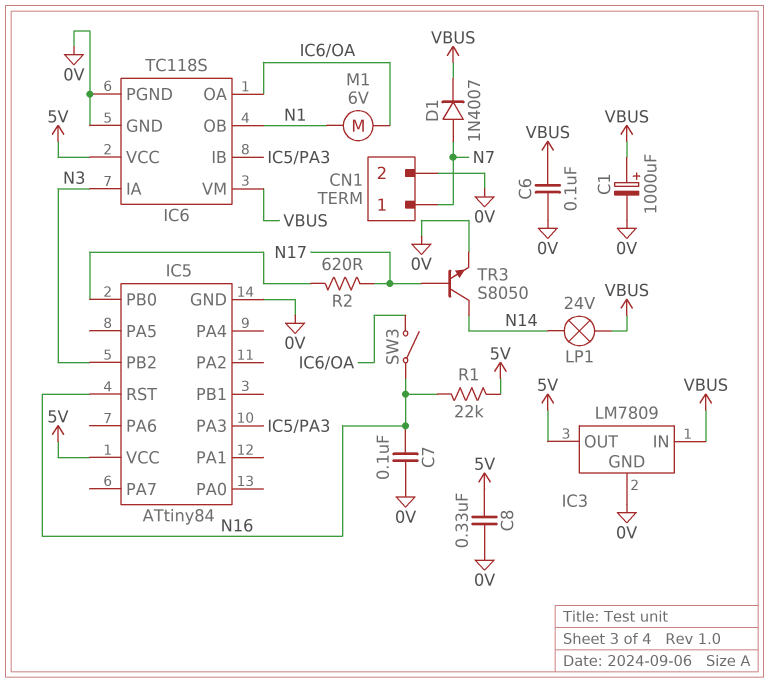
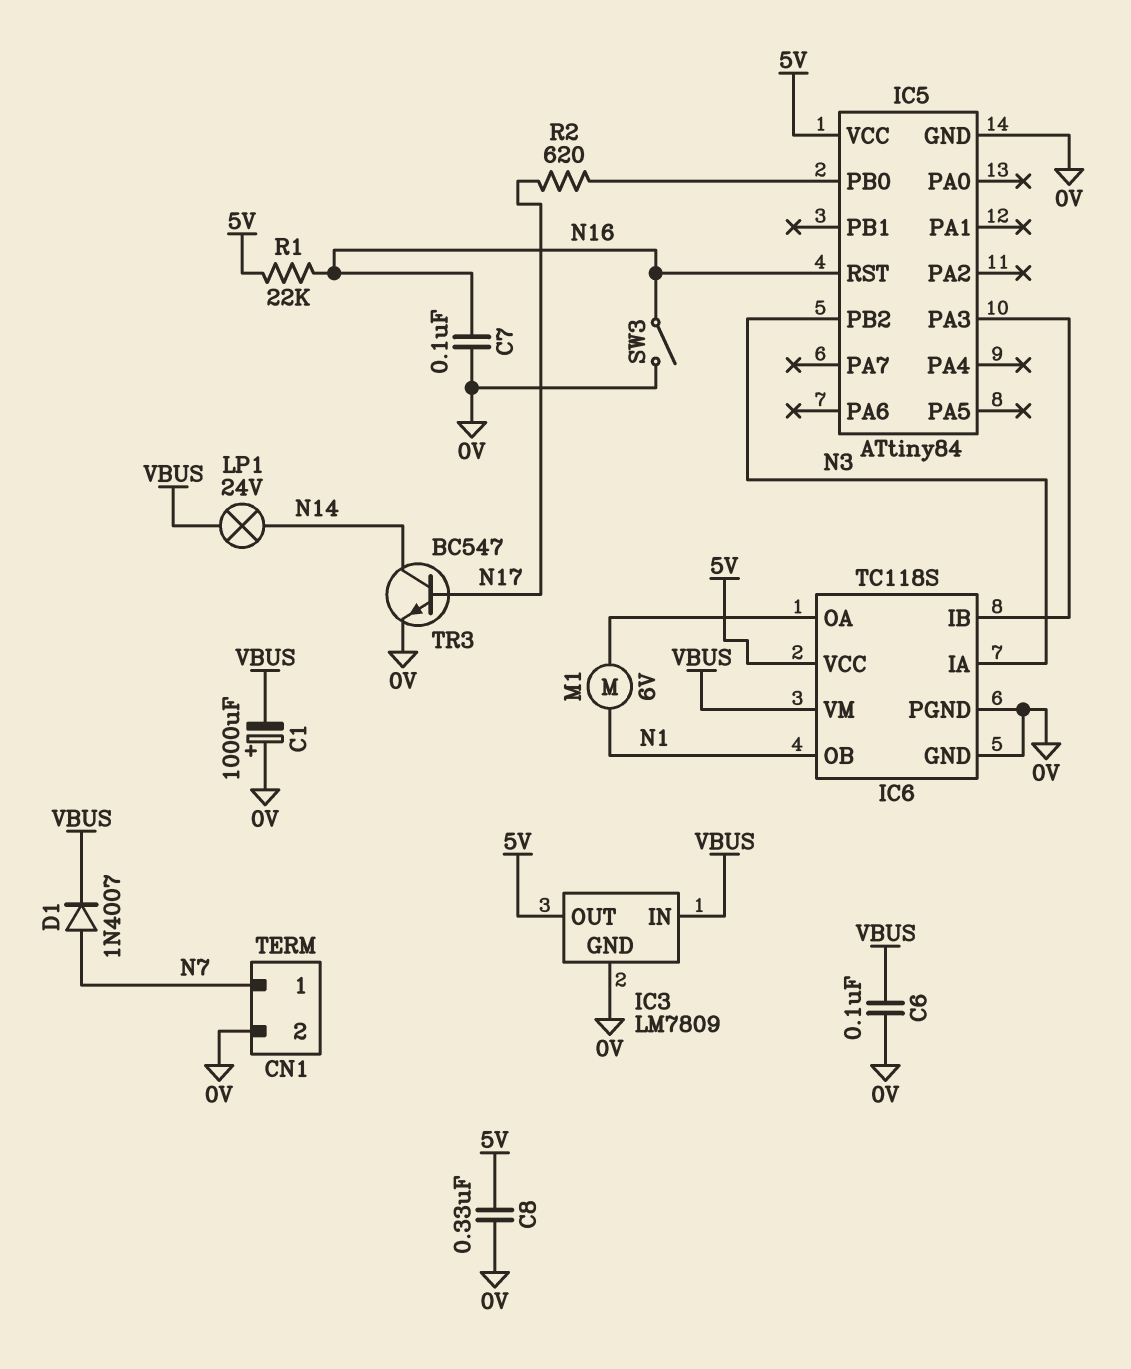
C1: 1000uF (plus VBUS, minus 0V) -> 1000uF (plus 0V, minus VBUS)
SW3: switch (IC6/OA, N16) -> switch (0V, N16)
TR3: NPN S8050 (B N17, C N14, E 0V) -> NPN BC547 (B N17, C N14, E 0V)

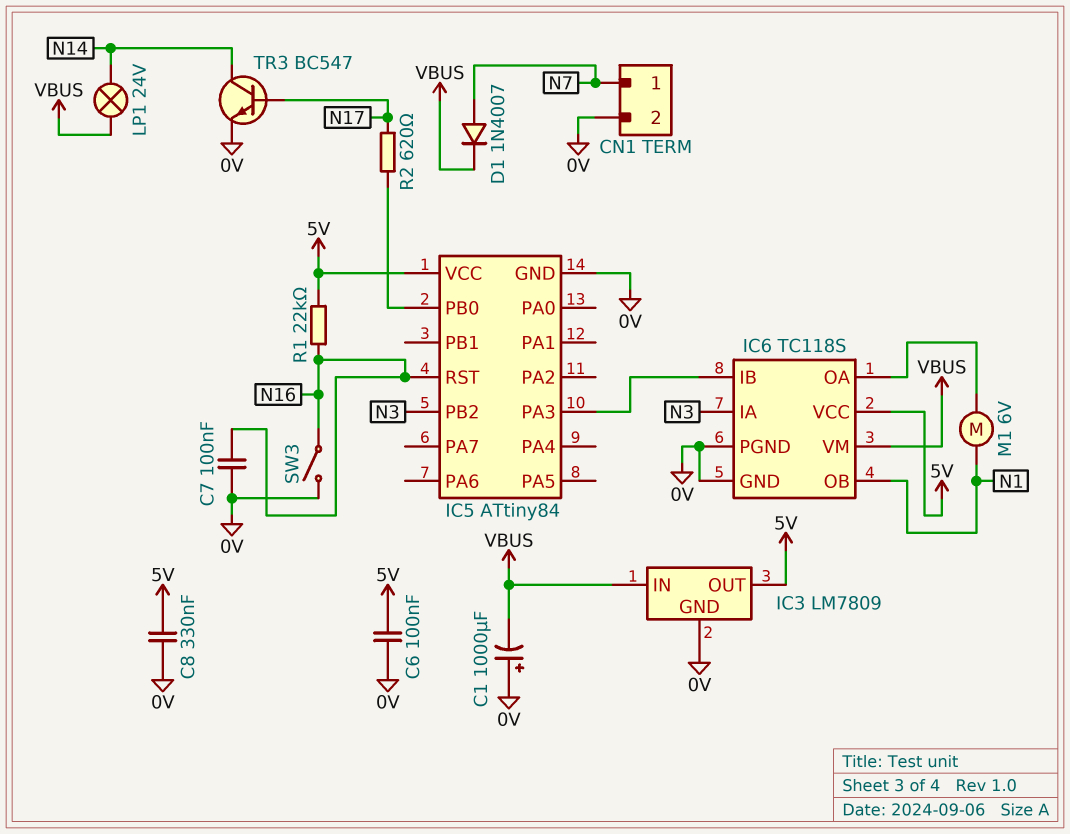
C6: 100nF (0V, VBUS) -> 100nF (0V, 5V)

